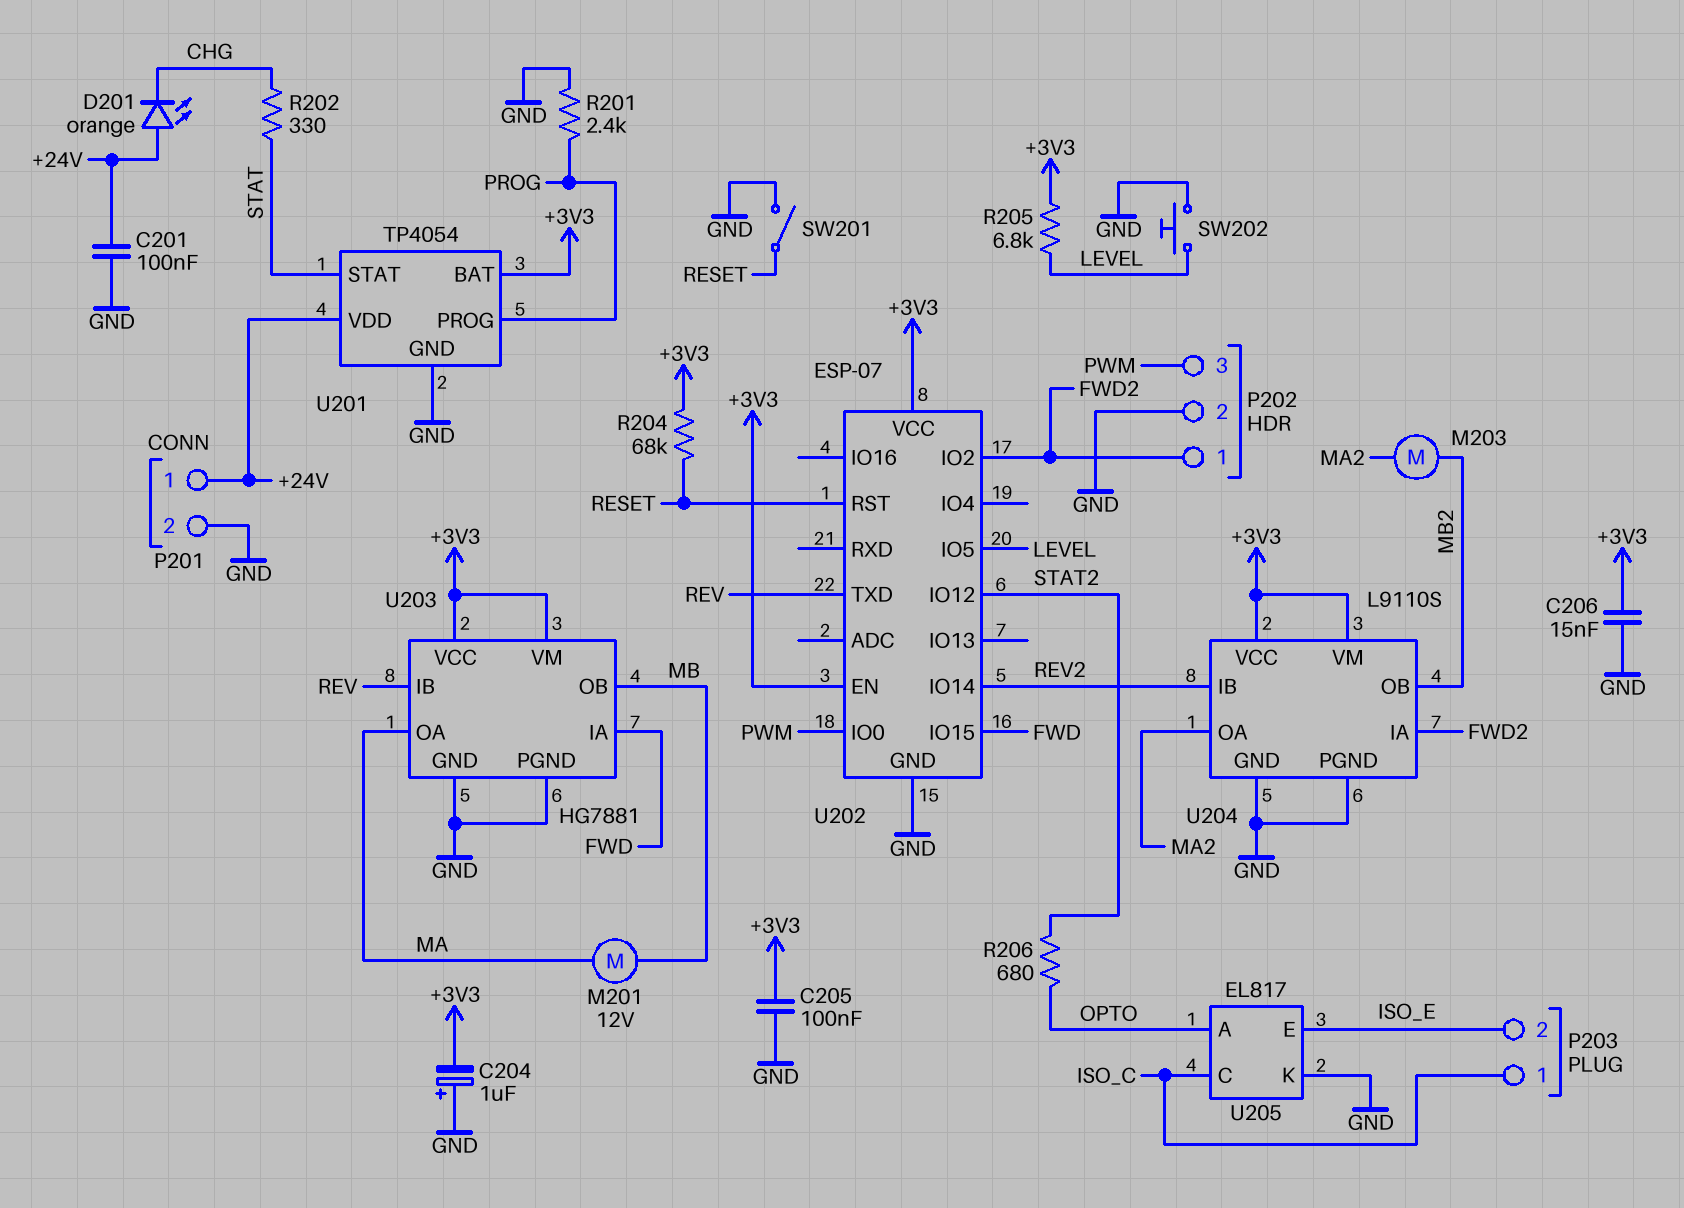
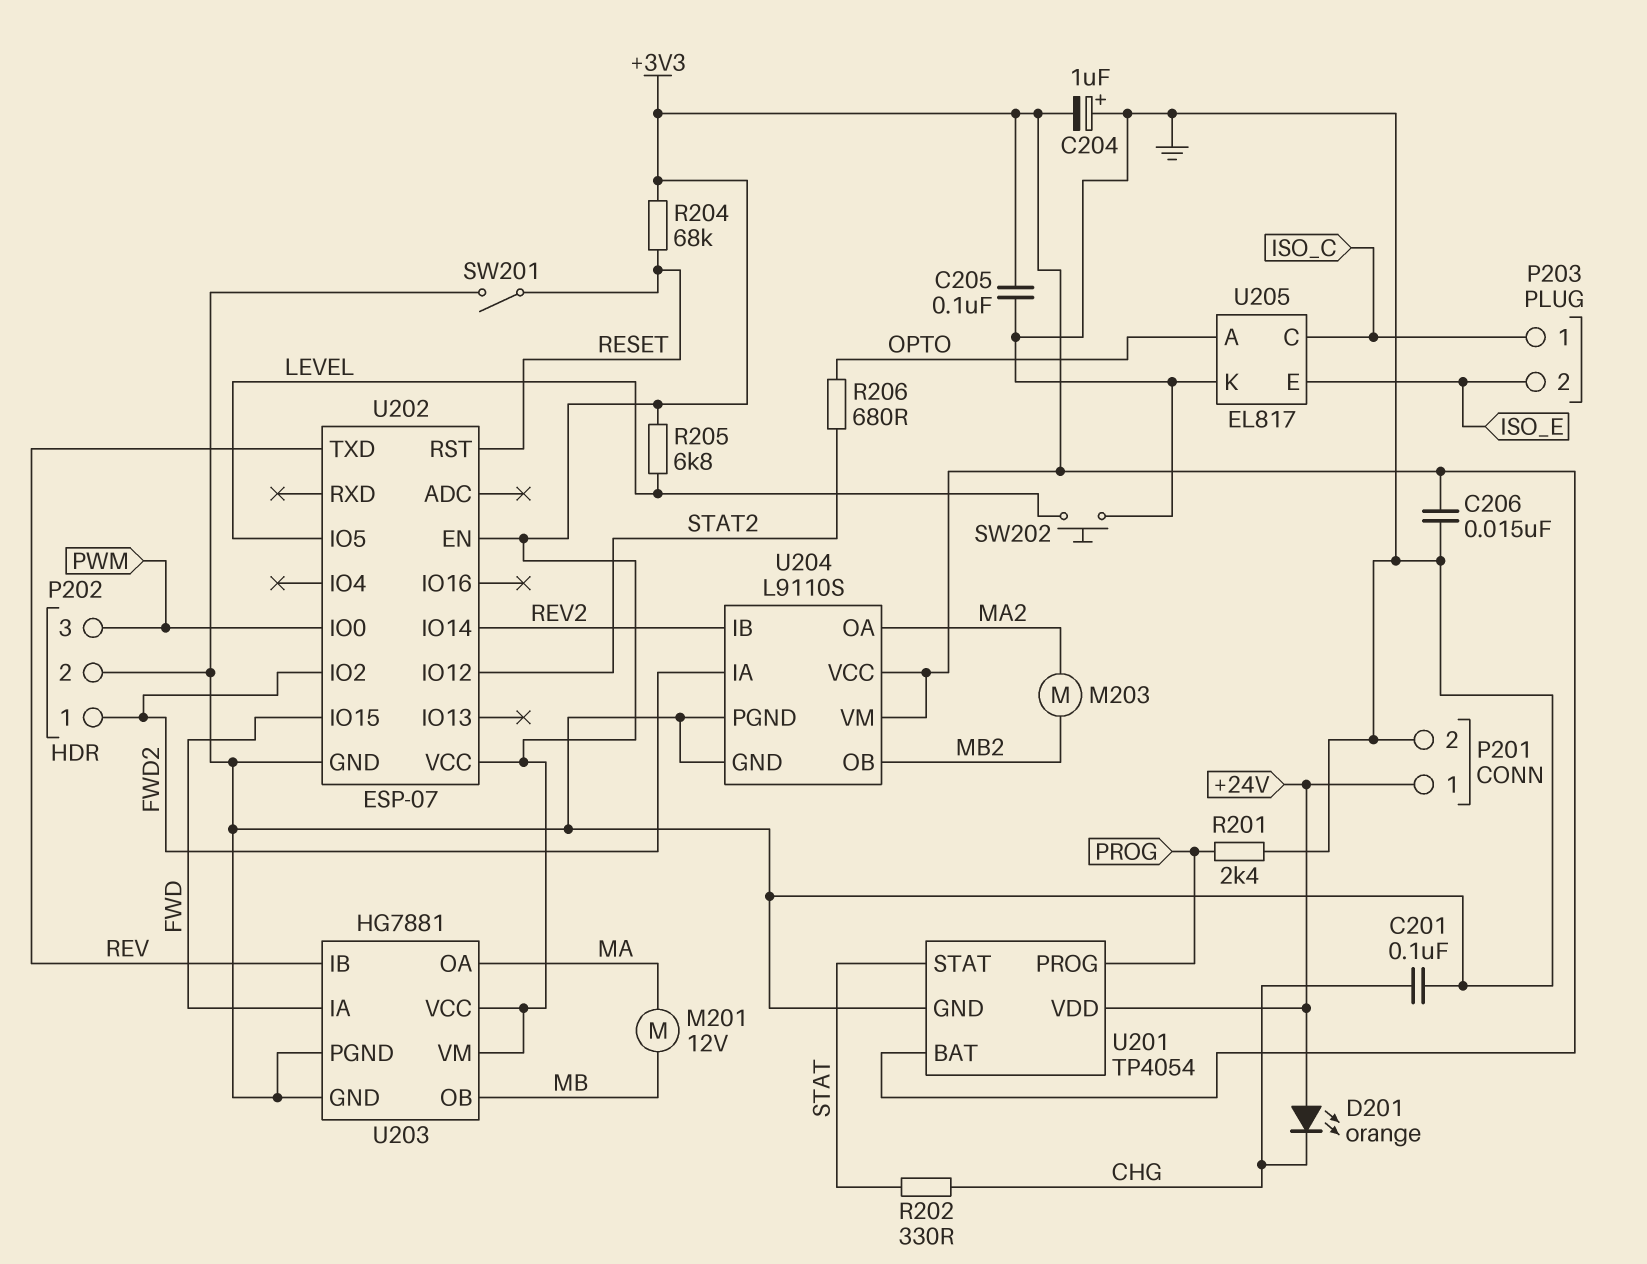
C201: 100nF (+24V, GND) -> 100nF (CHG, GND)

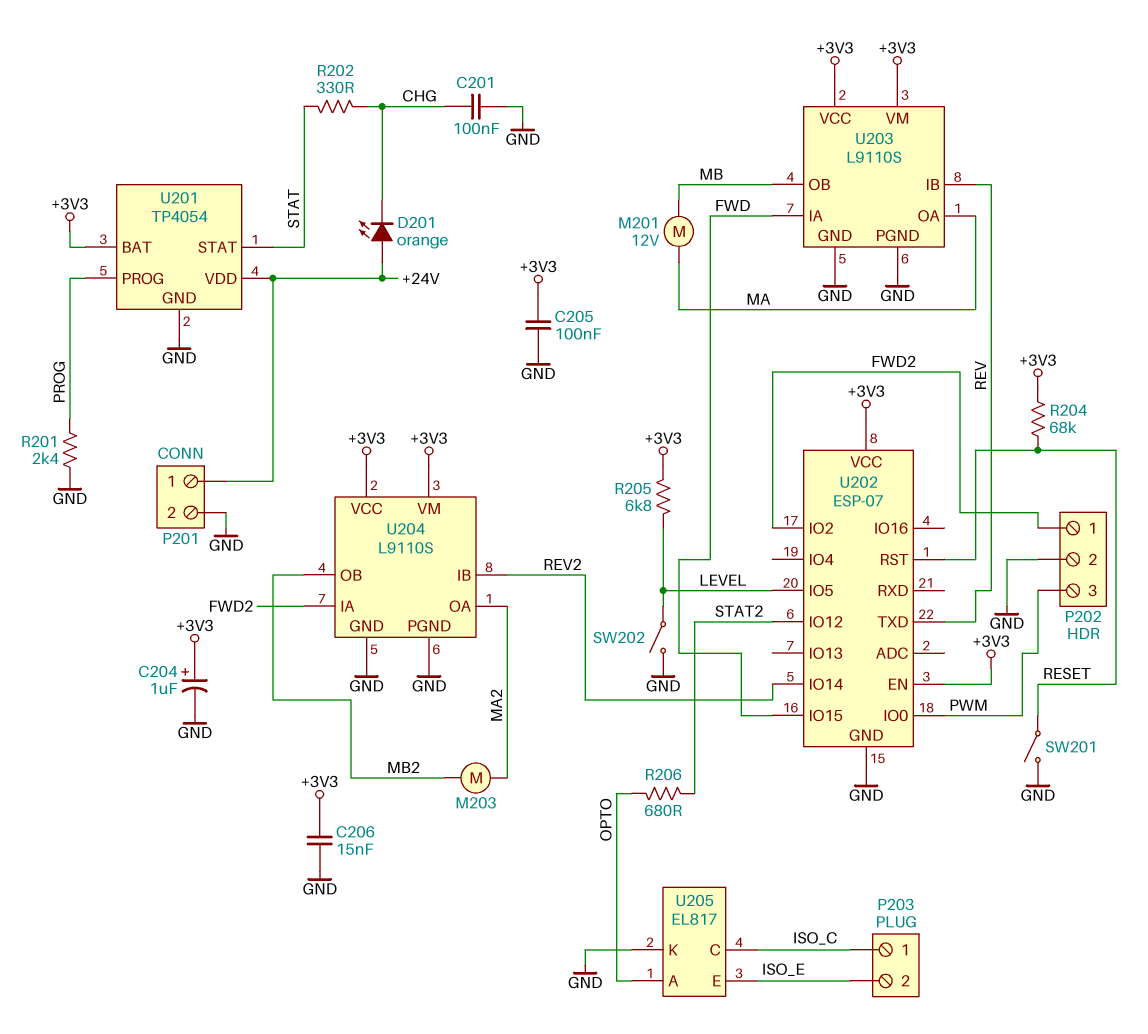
C204: 1uF (plus GND, minus +3V3) -> 1uF (plus +3V3, minus GND)
SW202: button (GND, LEVEL) -> switch (GND, LEVEL)
U203: HG7881 -> L9110S

